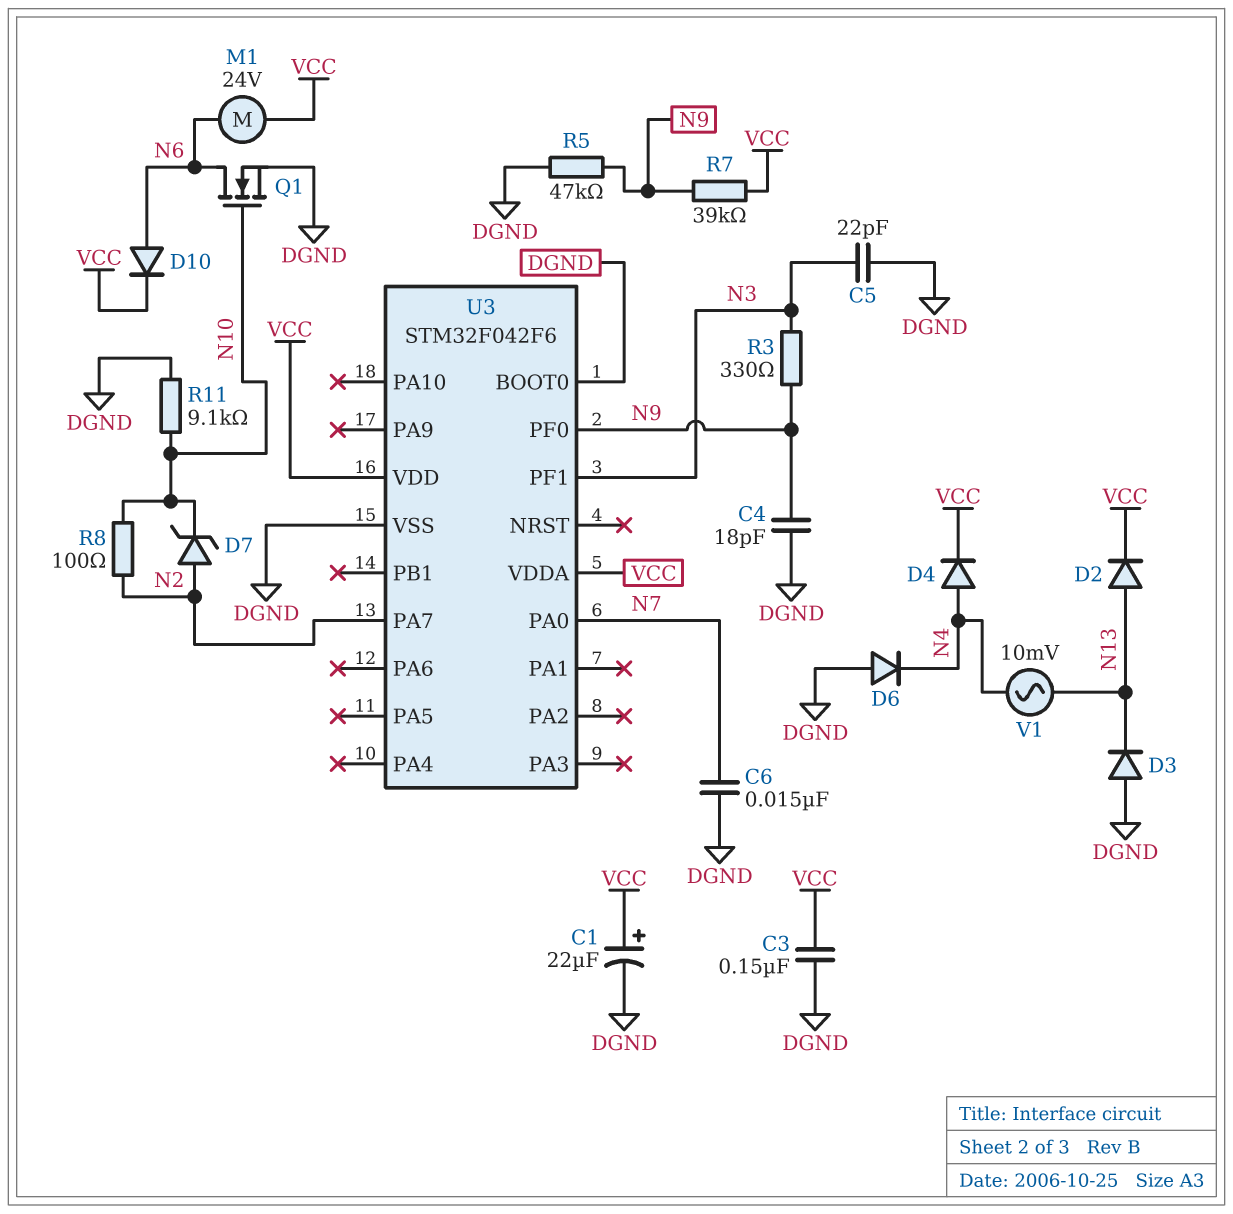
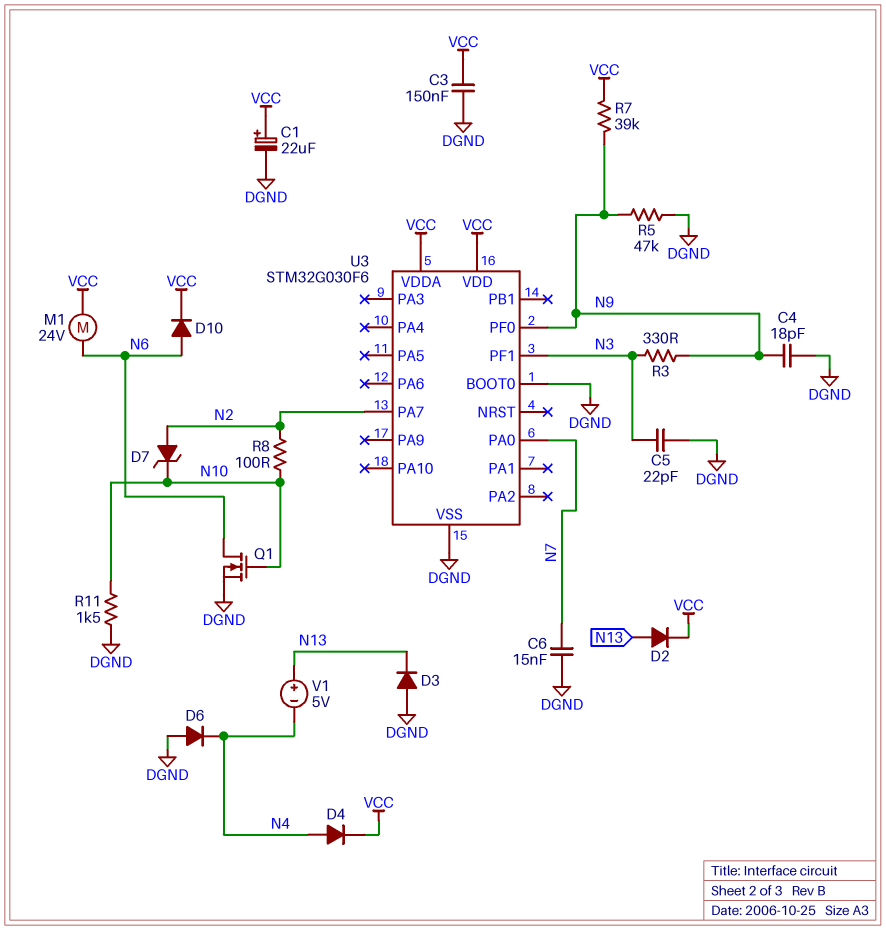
R11: 9.1k (DGND, N10) -> 1.5k (DGND, N10)
U3: STM32F042F6 -> STM32G030F6
V1: AC 10mV (N4, N13) -> 5V (plus N13, minus N4)

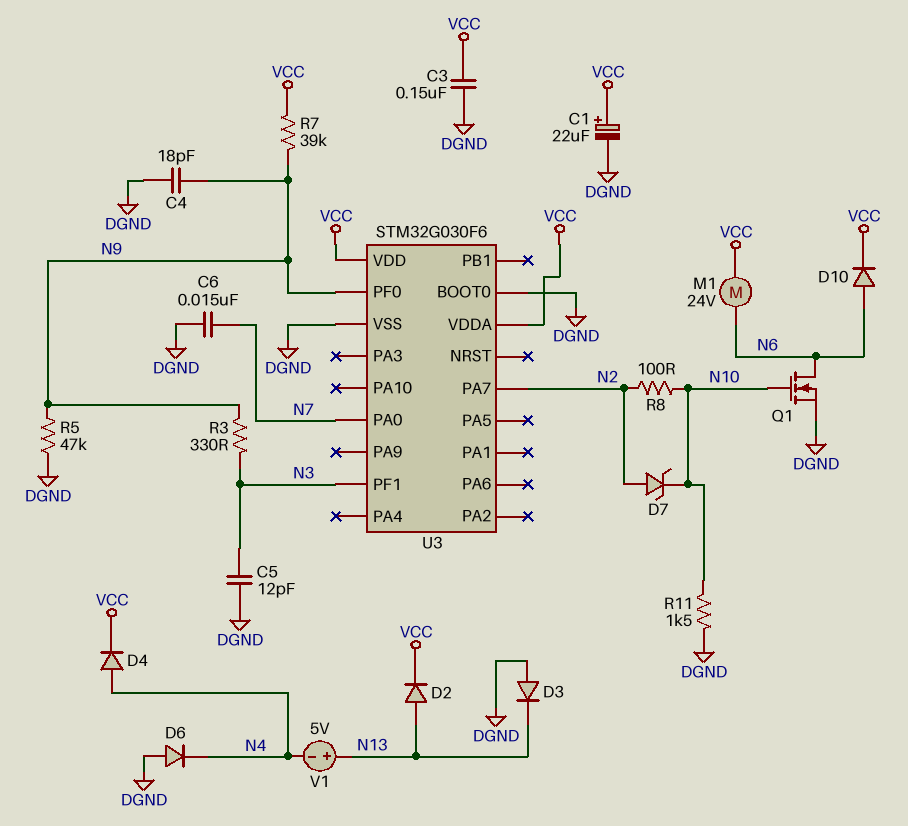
C5: 22pF (DGND, N3) -> 12pF (DGND, N3)

